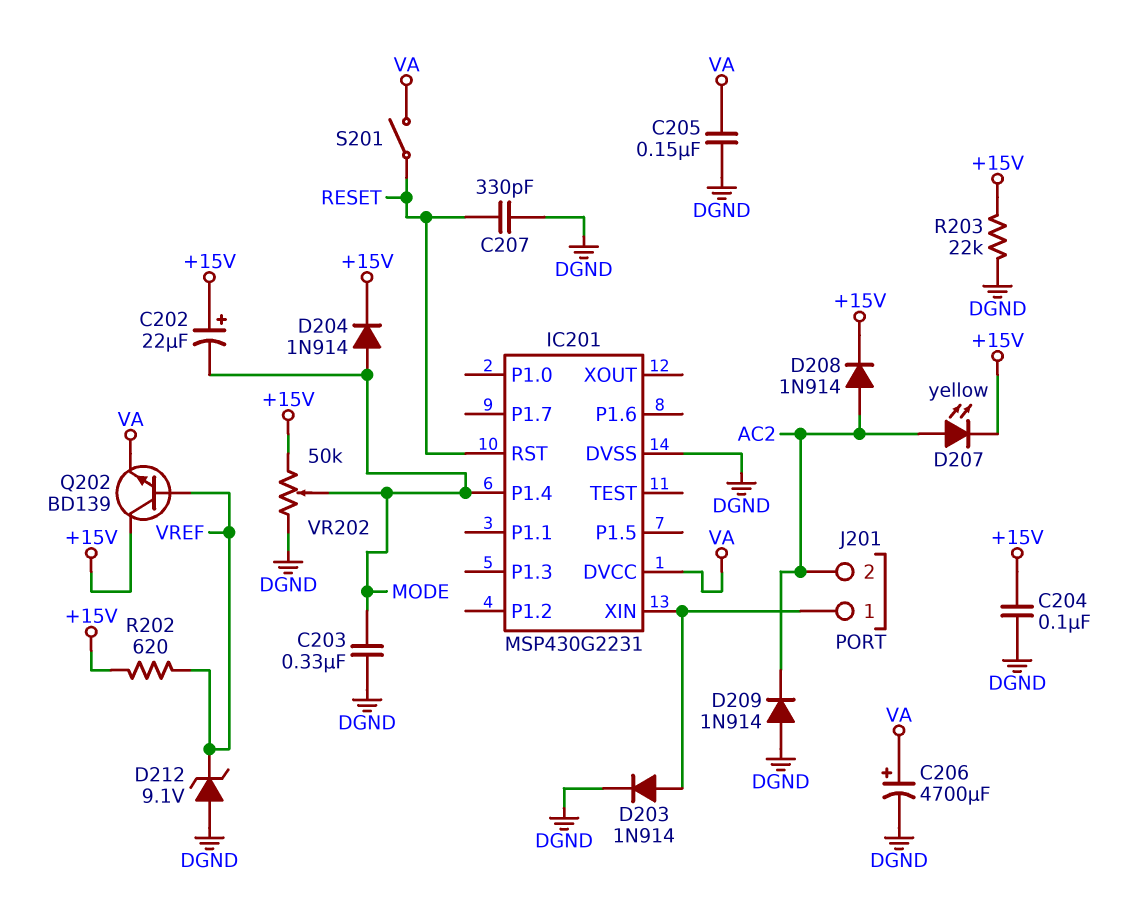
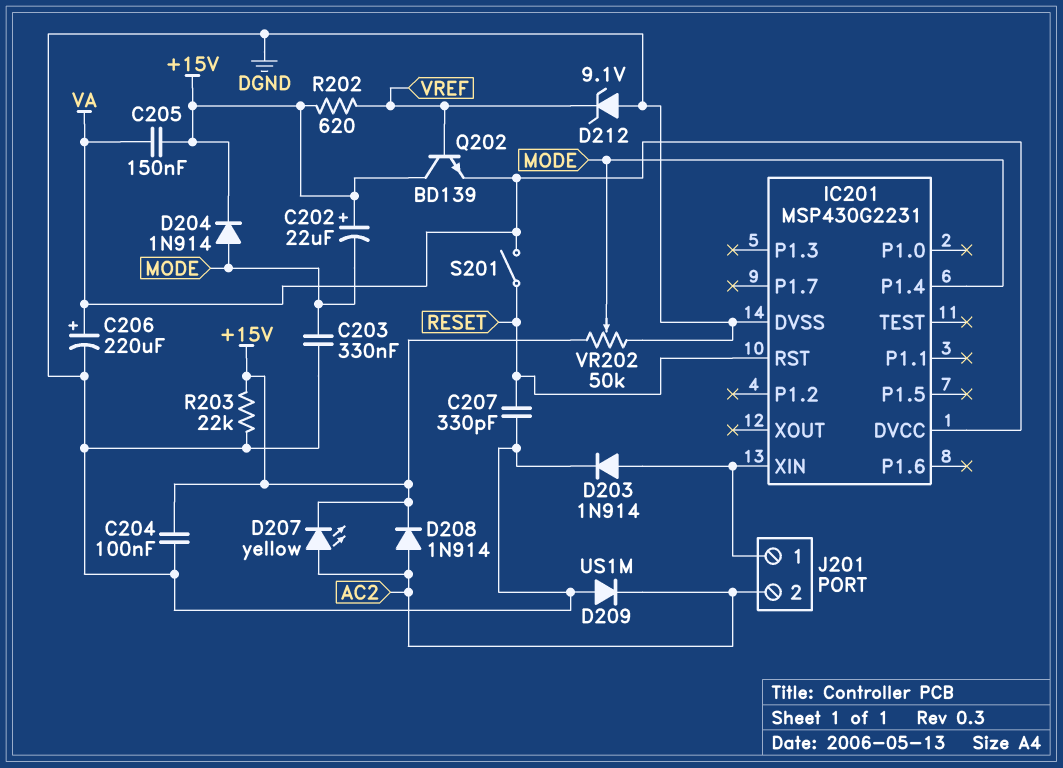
C205: 150nF (DGND, VA) -> 150nF (+15V, VA)
C206: 4700uF (plus VA, minus DGND) -> 220uF (plus VA, minus DGND)
D209: diode 1N914 (A DGND, K AC2) -> diode US1M (A DGND, K AC2)

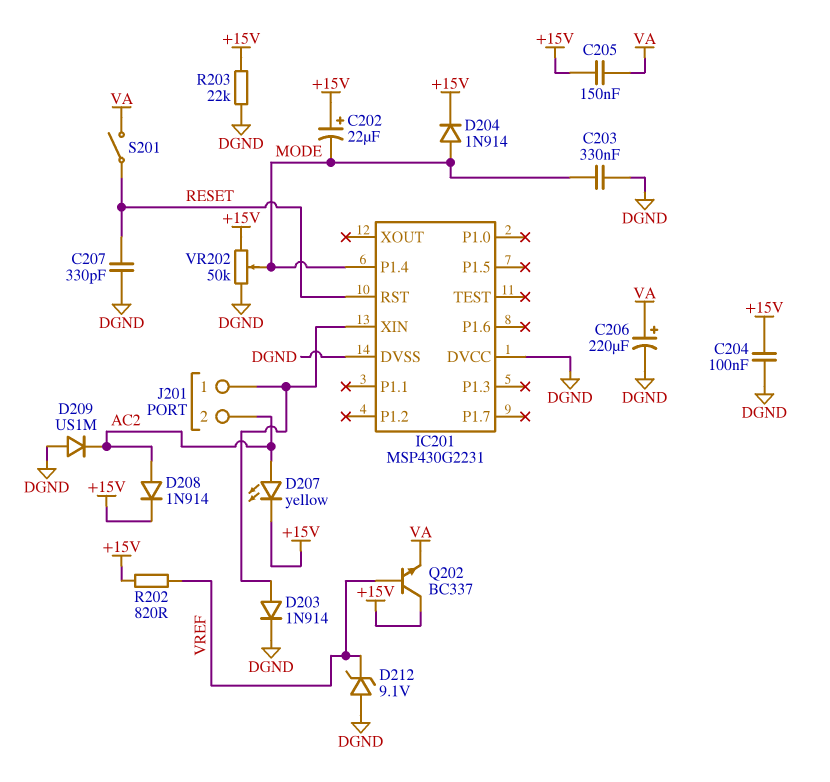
IC201 pin DVCC: VA -> DGND
Q202: NPN BD139 (B VREF, C +15V, E VA) -> NPN BC337 (B VREF, C +15V, E VA)
R202: 620 (+15V, VREF) -> 820 (+15V, VREF)

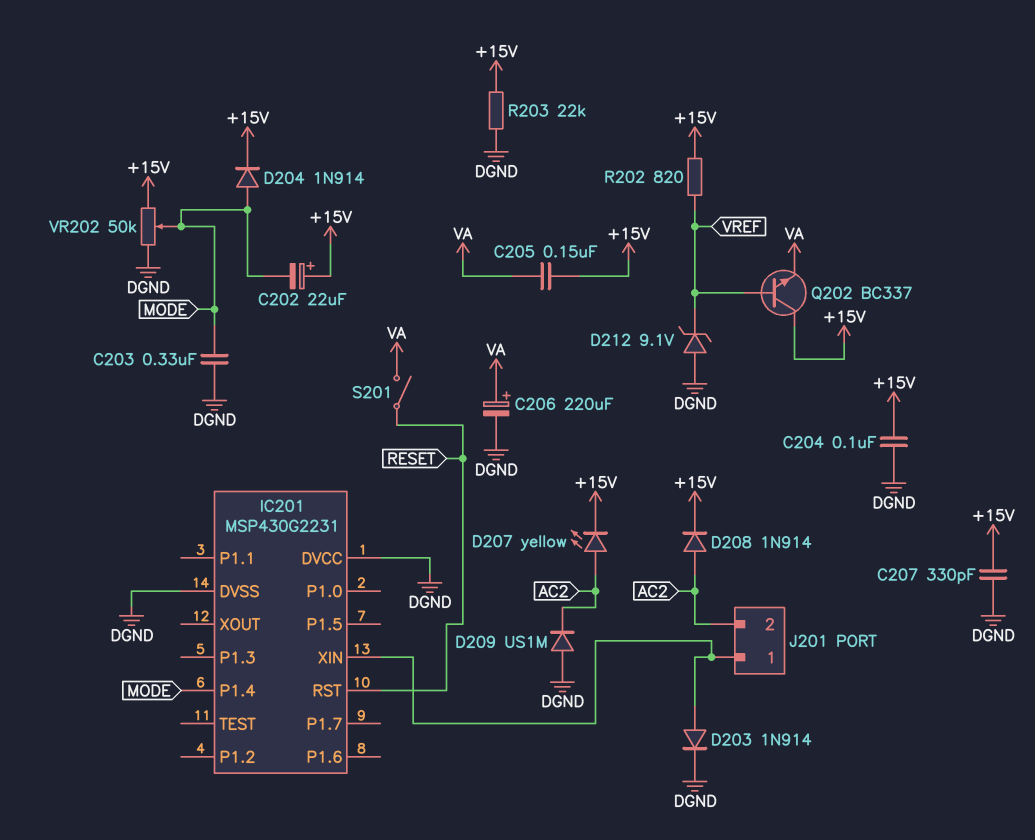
C207: 330pF (DGND, RESET) -> 330pF (+15V, DGND)

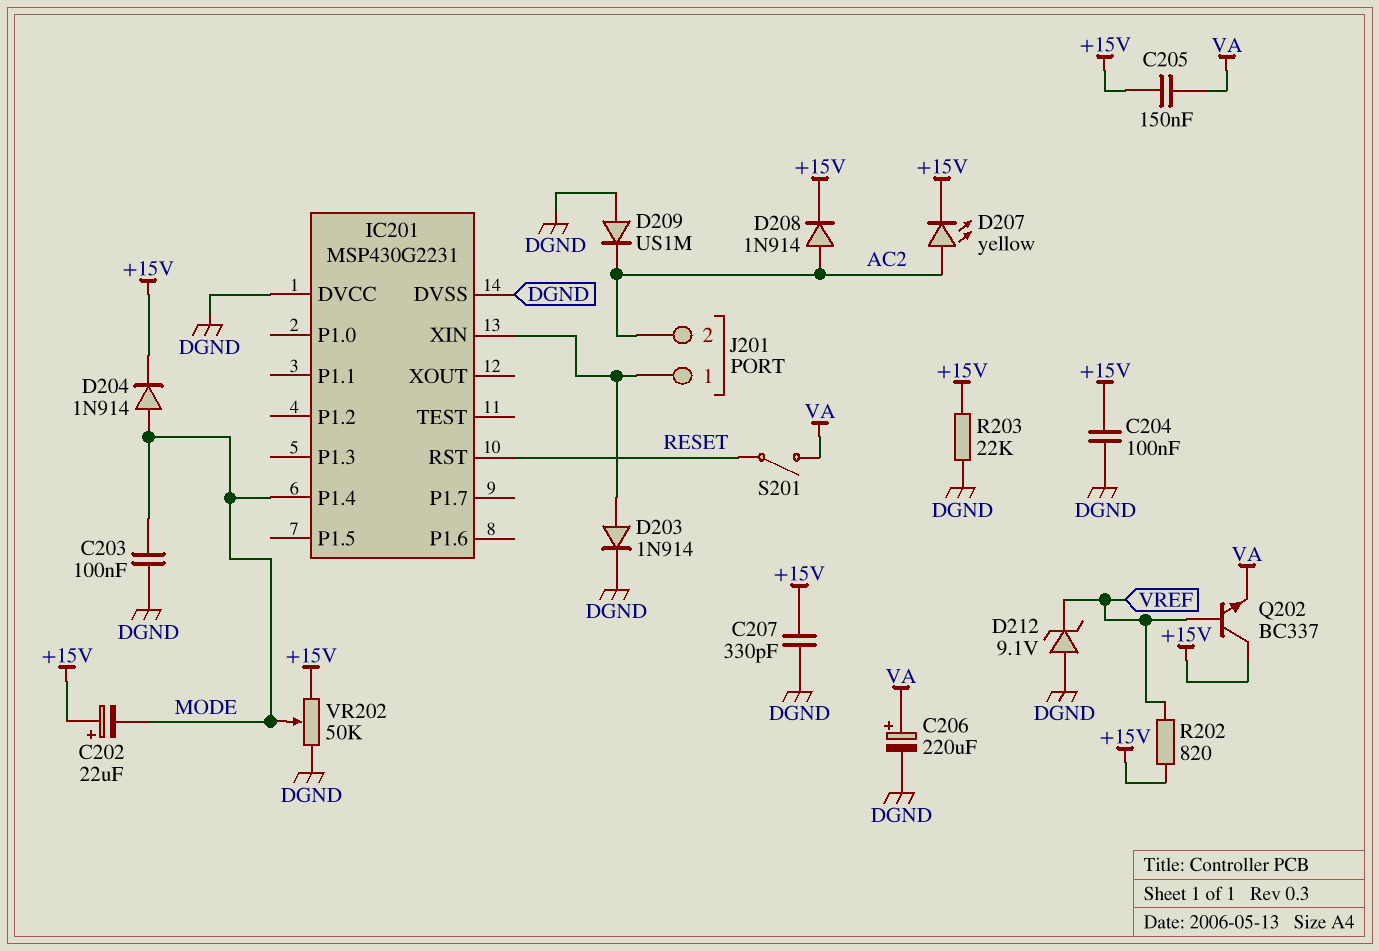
C203: 330nF (DGND, MODE) -> 100nF (DGND, MODE)

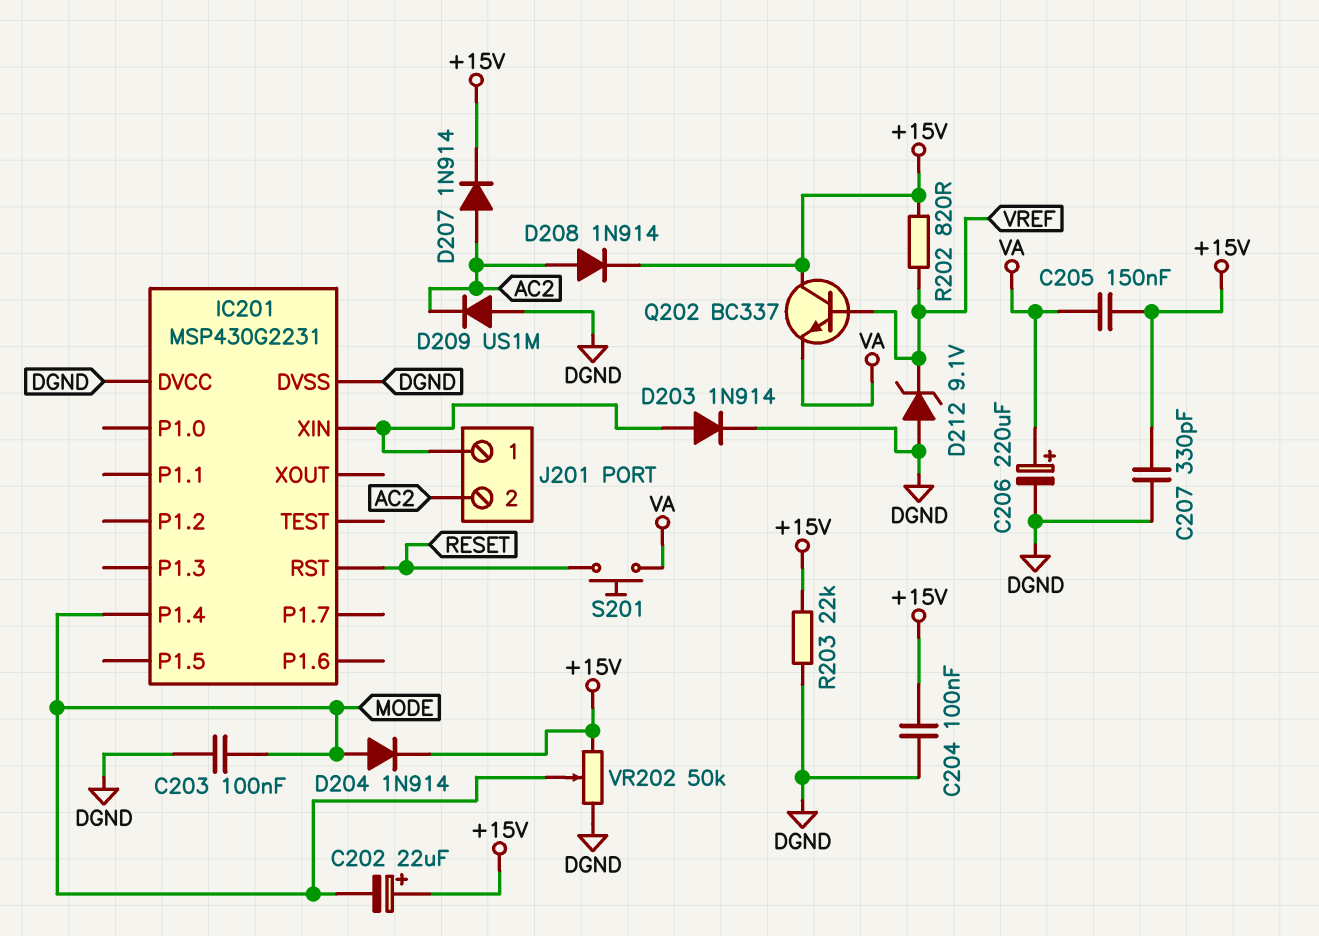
D207: LED yellow (A AC2, K +15V) -> diode 1N914 (A AC2, K +15V)
S201: switch (RESET, VA) -> button (RESET, VA)

